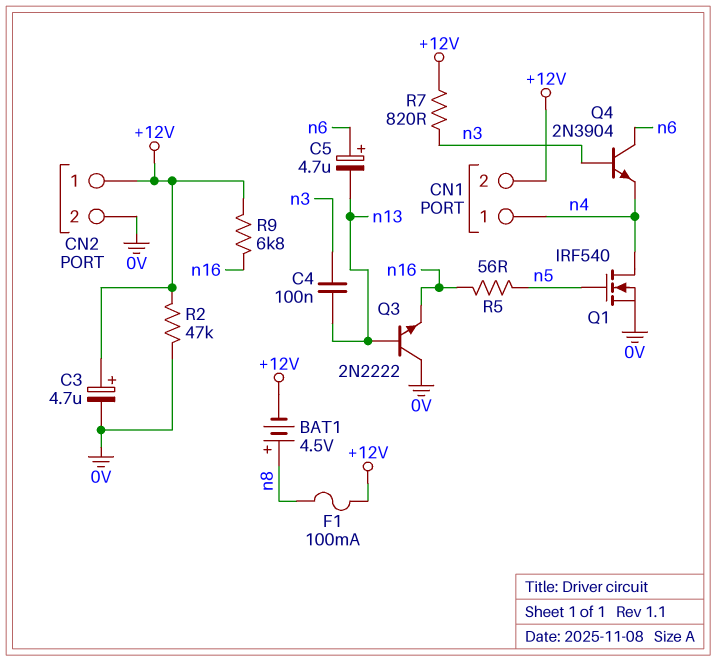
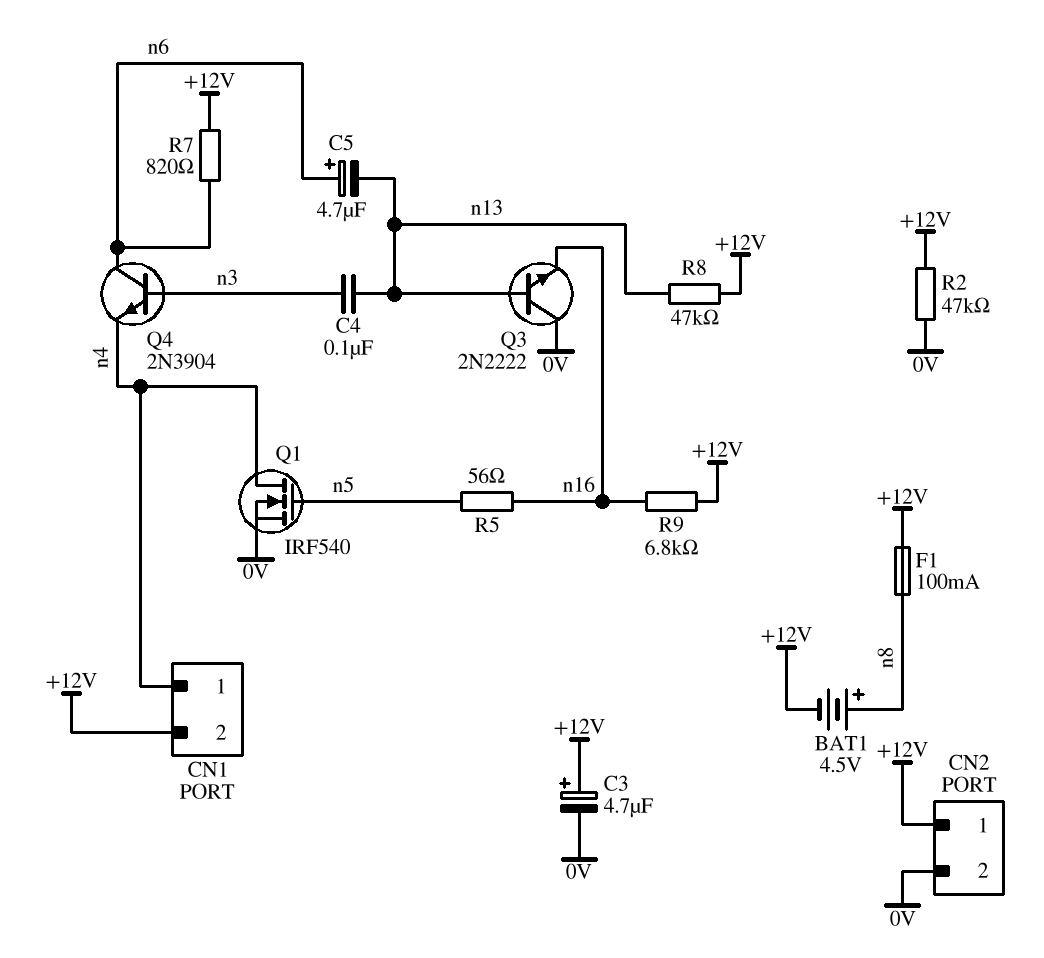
R7: 820 (+12V, n3) -> 820 (+12V, n6)
R8: none -> 47k (+12V, n13)

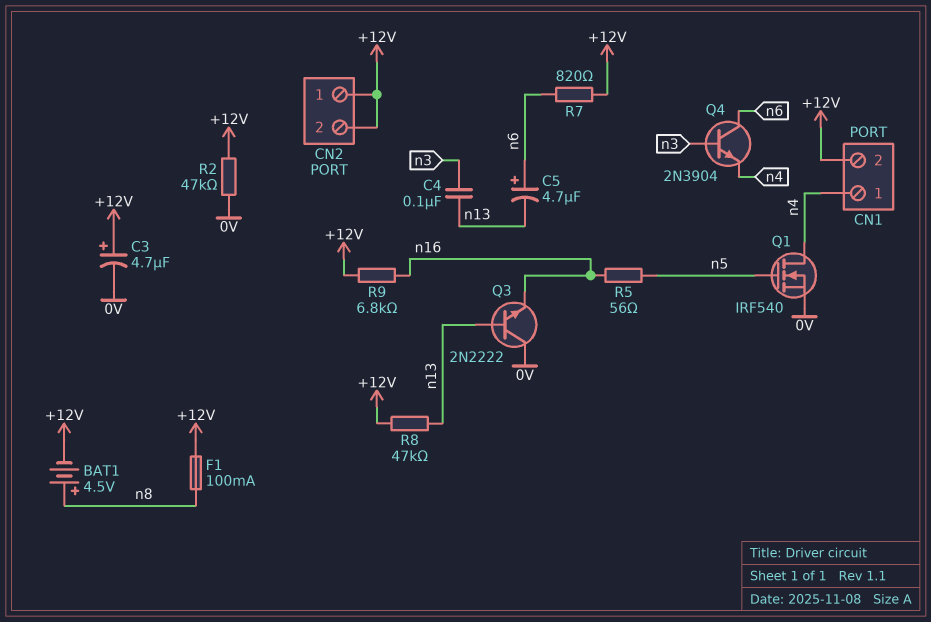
CN2 pin 2: 0V -> +12V

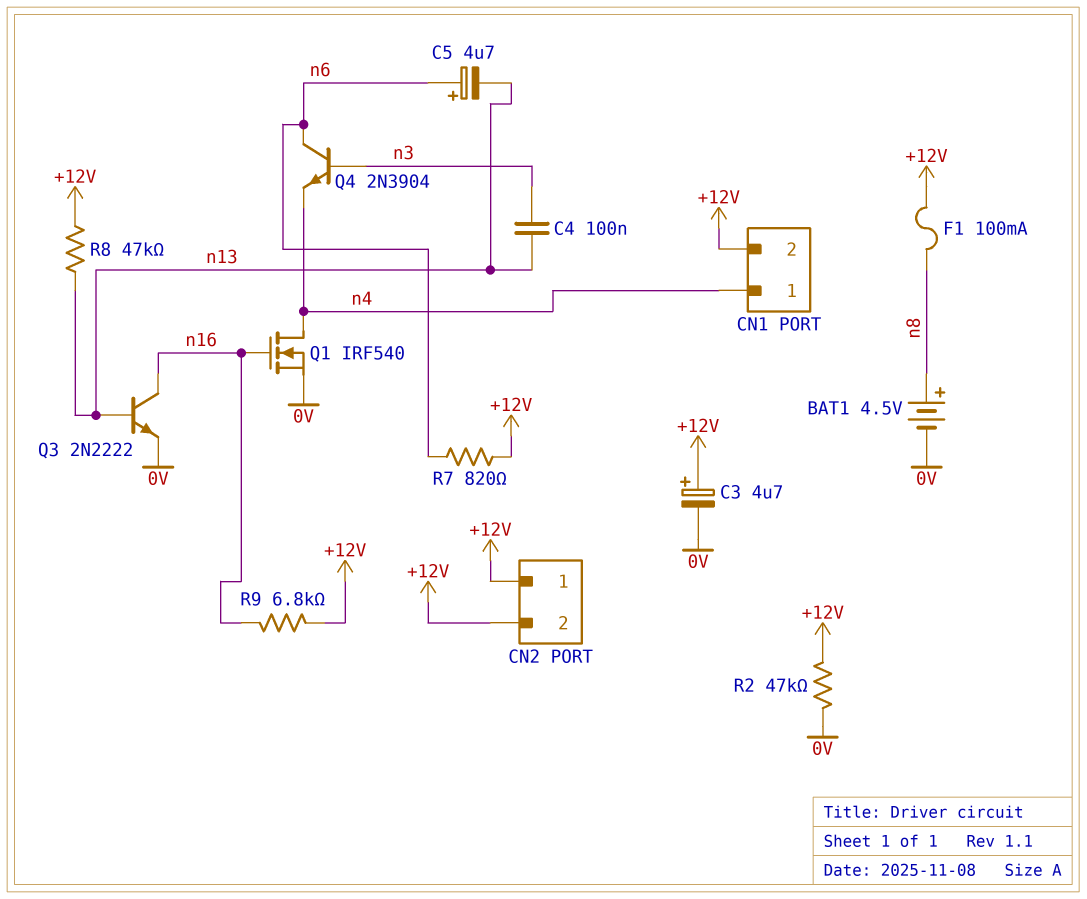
BAT1: 4.5V (plus n8, minus +12V) -> 4.5V (plus n8, minus 0V)
Q1: NMOS IRF540 (G n5, D n4, S 0V) -> NMOS IRF540 (G n16, D n4, S 0V)
Q3: NPN 2N2222 (B n13, C 0V, E n16) -> NPN 2N2222 (B n13, C n16, E 0V)
R5: 56 (n5, n16) -> none

